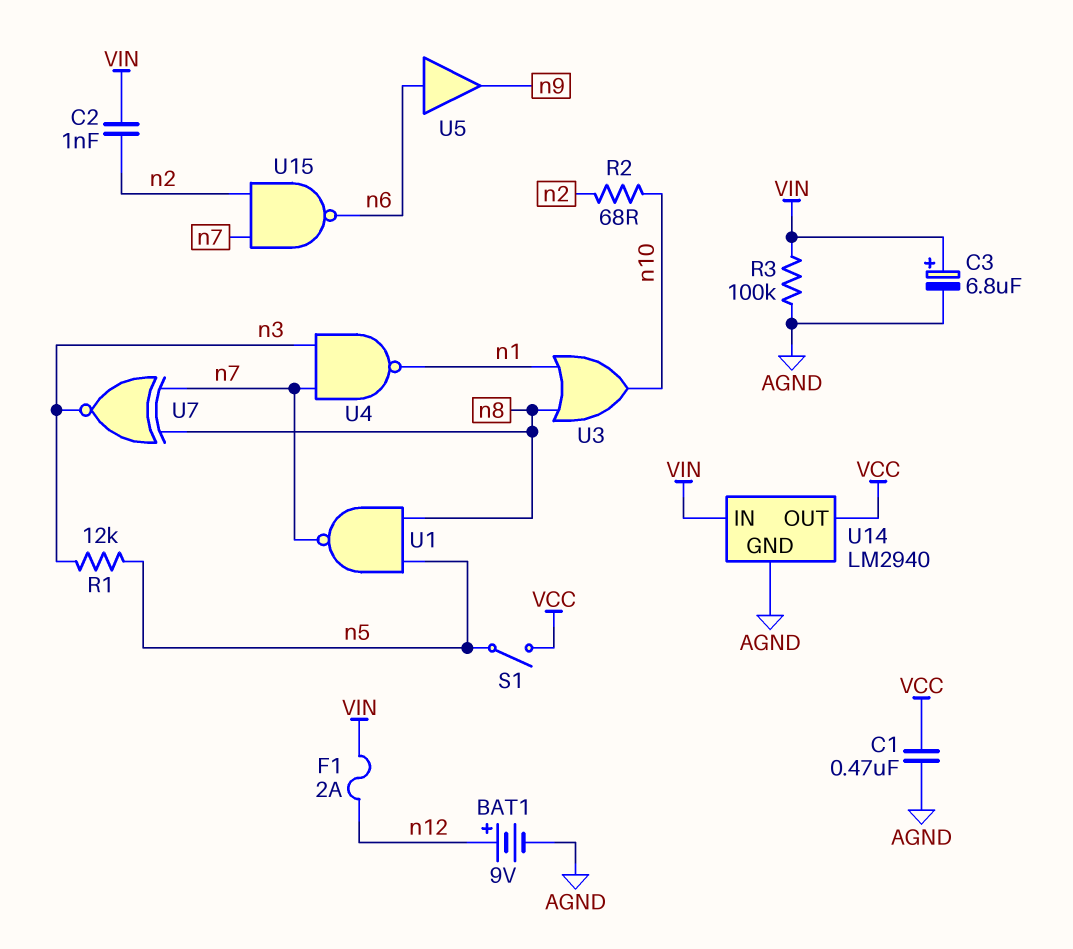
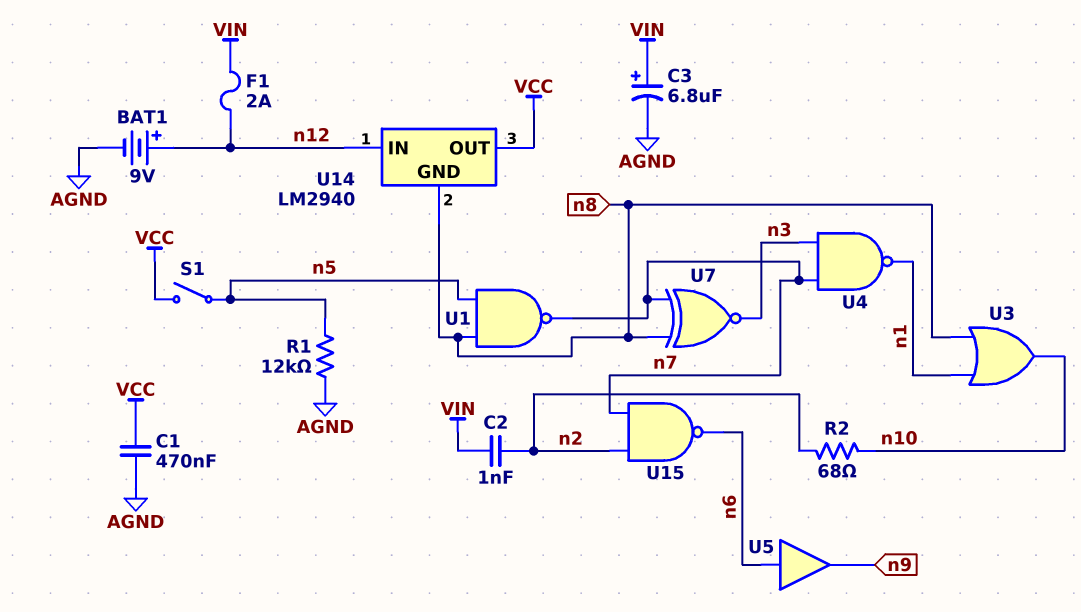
R1: 12k (n3, n5) -> 12k (AGND, n5)
R3: 100k (AGND, VIN) -> none
U14 pin GND: AGND -> n8
U14 pin IN: VIN -> n12

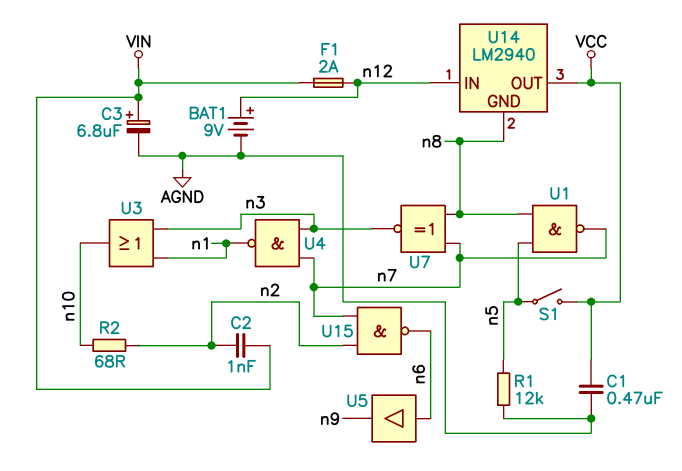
U3: OR (in n1, in n8, out n10) -> OR (in n1, in n3, out n10)

